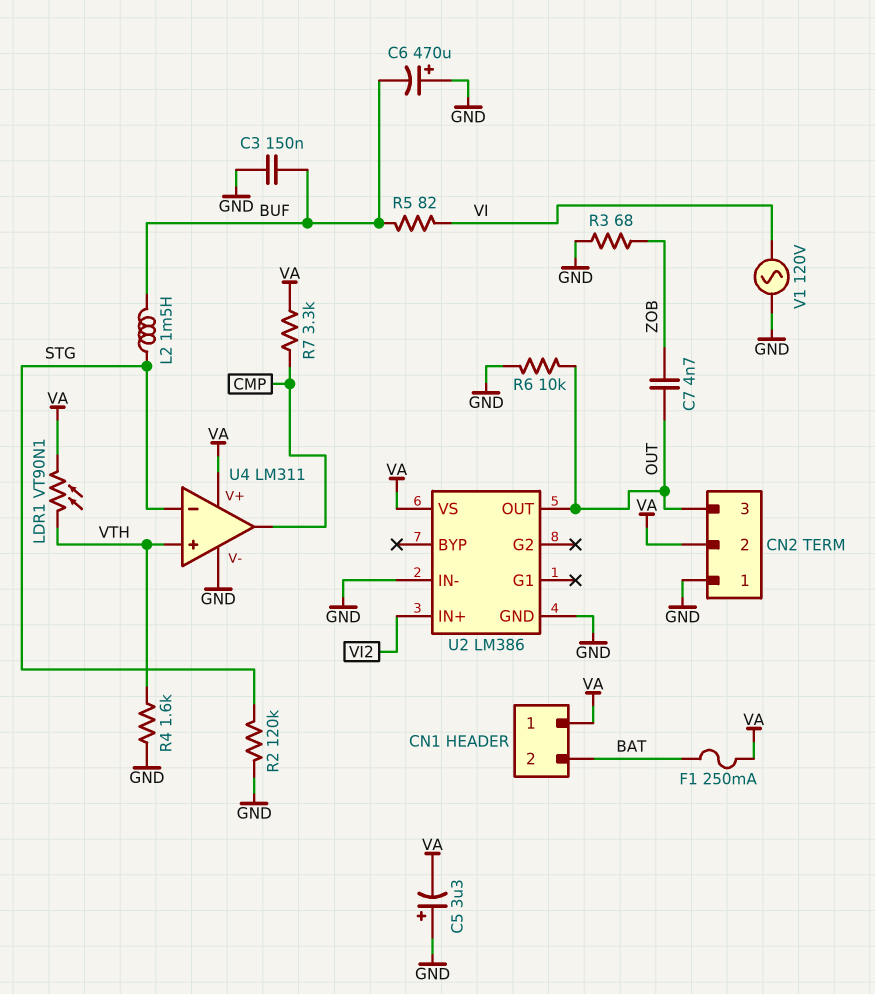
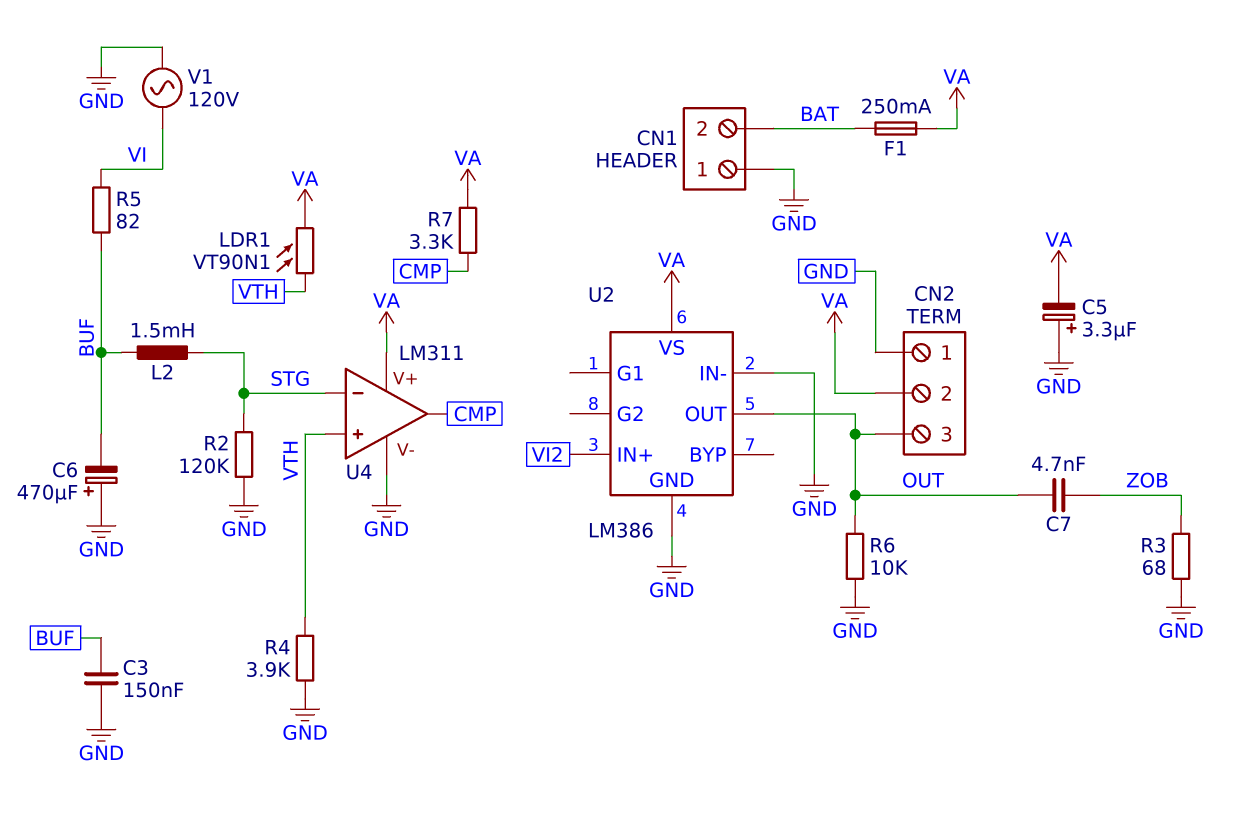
CN1 pin 1: VA -> GND
R4: 1.6k (GND, VTH) -> 3.9k (GND, VTH)

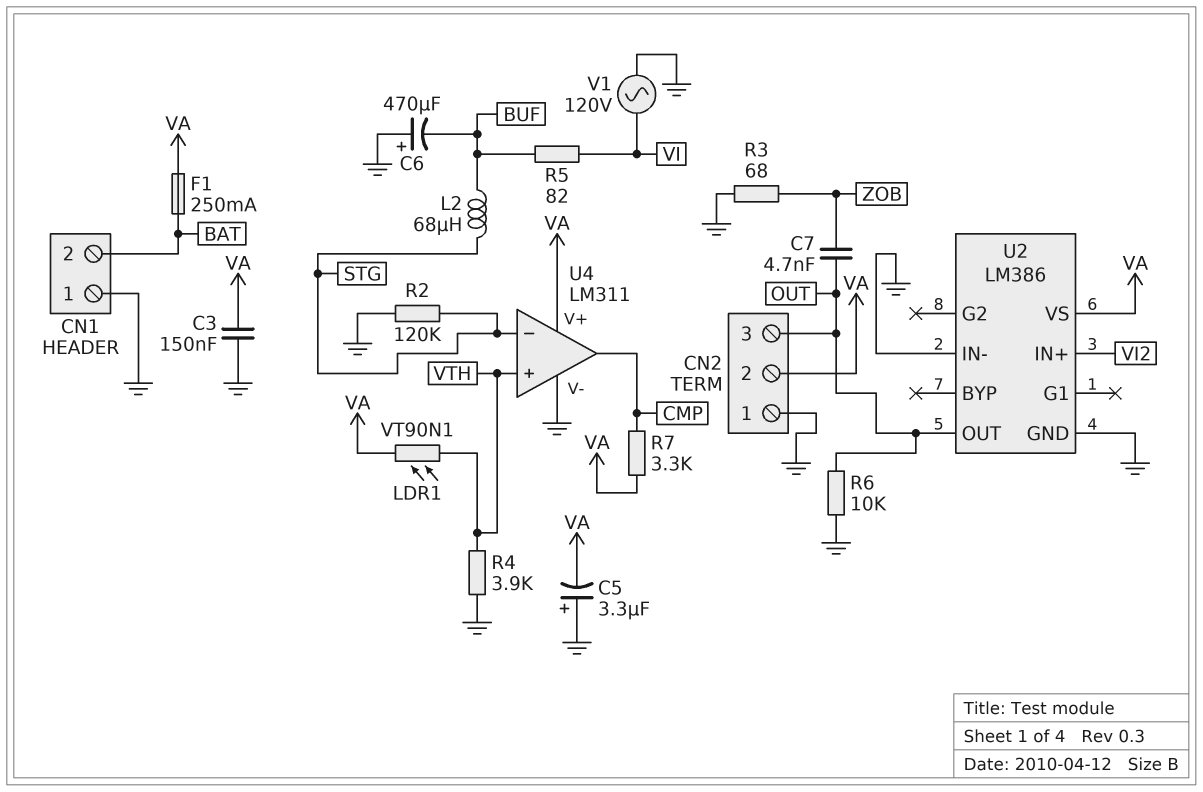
C3: 150nF (BUF, GND) -> 150nF (GND, VA)
L2: 1.5mH (BUF, STG) -> 68uH (BUF, STG)

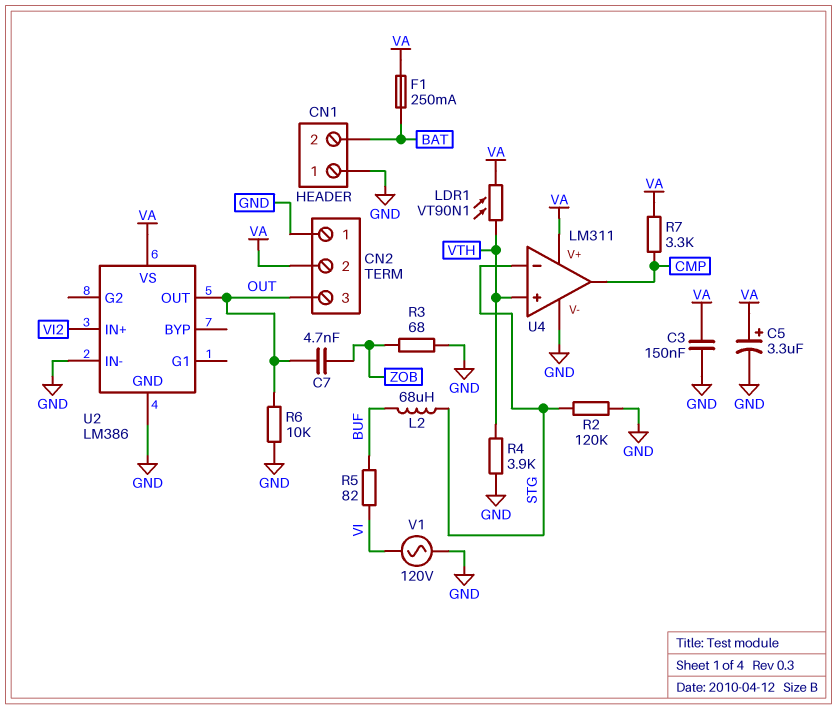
C5: 3.3uF (plus GND, minus VA) -> 3.3uF (plus VA, minus GND)
C6: 470uF (plus GND, minus BUF) -> none

